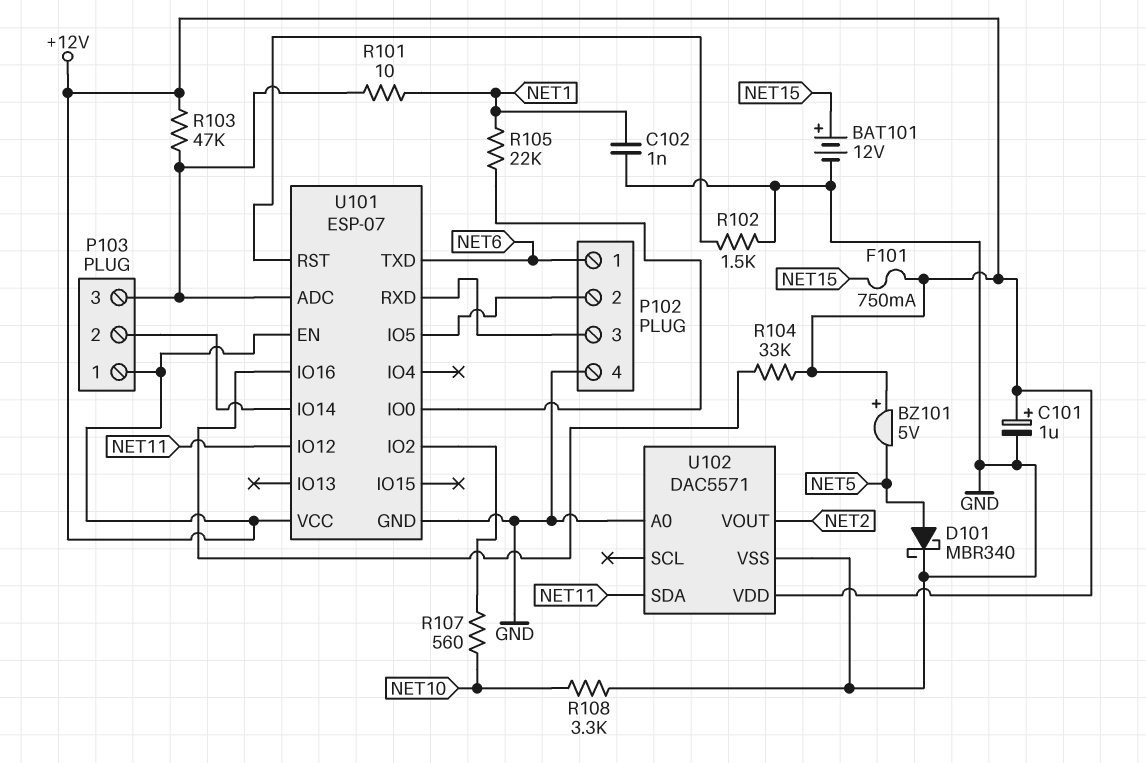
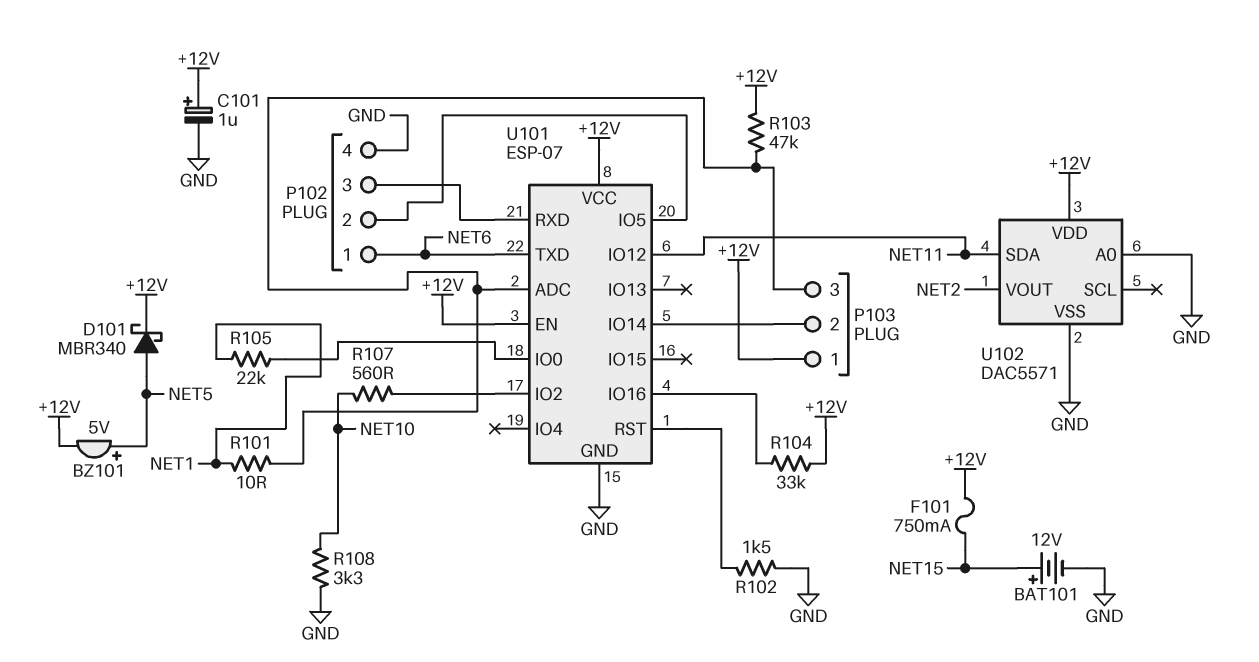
BZ101: buzzer 5V (plus +12V, minus NET5) -> buzzer 5V (plus NET5, minus +12V)
C102: 1nF (GND, NET1) -> none
D101: schottky MBR340 (A NET5, K GND) -> schottky MBR340 (A NET5, K +12V)

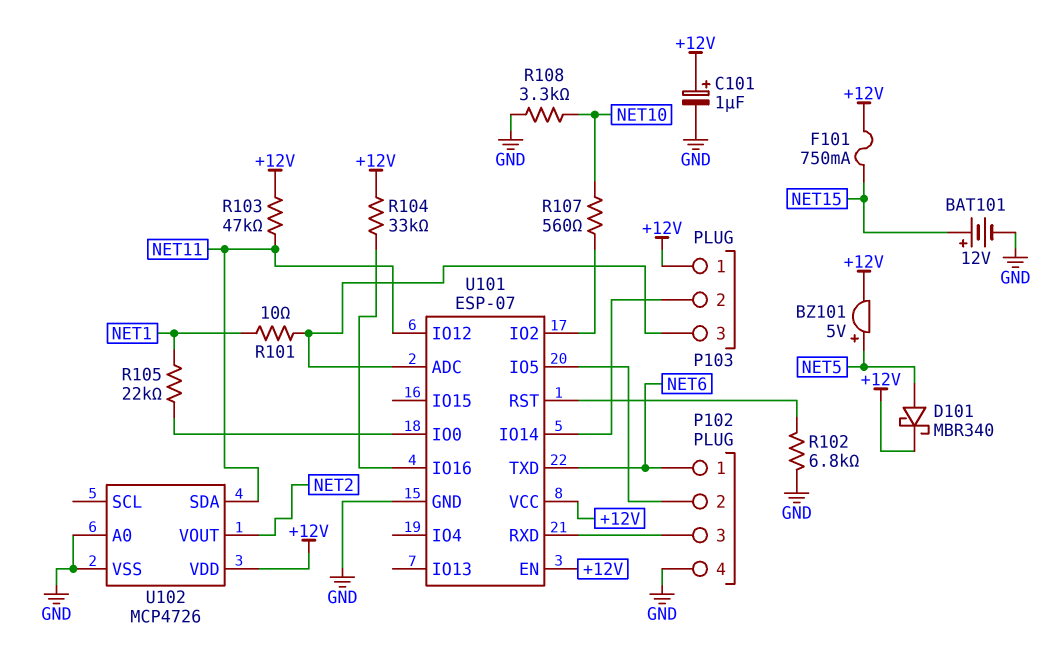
R102: 1.5k (GND, U101/RST) -> 6.8k (GND, U101/RST)
R103: 47k (+12V, P103/3) -> 47k (+12V, NET11)
U102: DAC5571 -> MCP4726

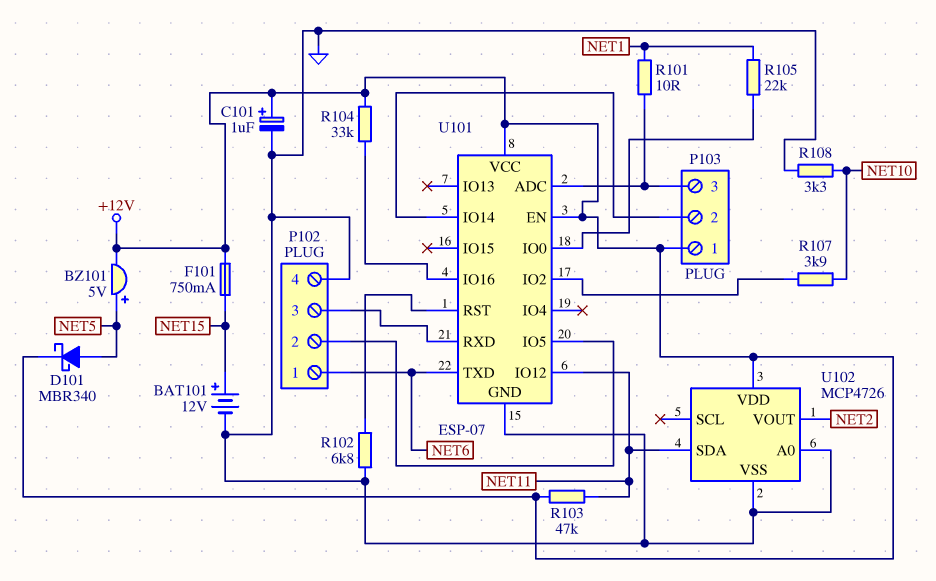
R107: 560 (NET10, U101/IO2) -> 3.9k (NET10, U101/IO2)

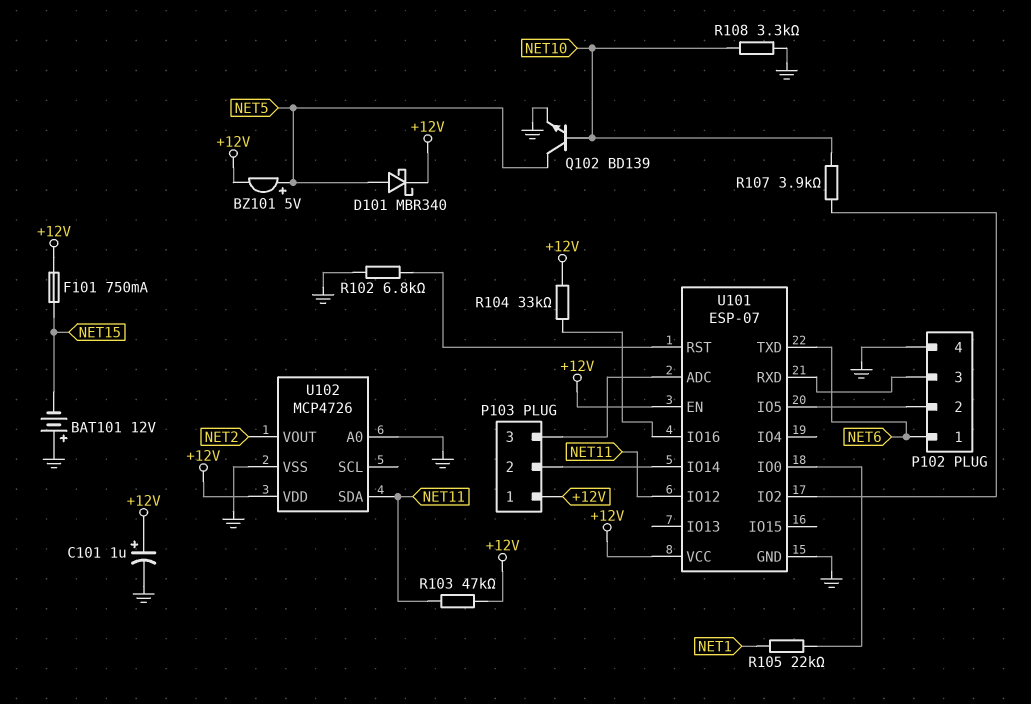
BAT101: 12V (plus NET15, minus GND) -> 12V (plus GND, minus NET15)
Q102: none -> NPN BD139 (B NET10, C NET5, E GND)
R101: 10 (NET1, P103/3) -> none

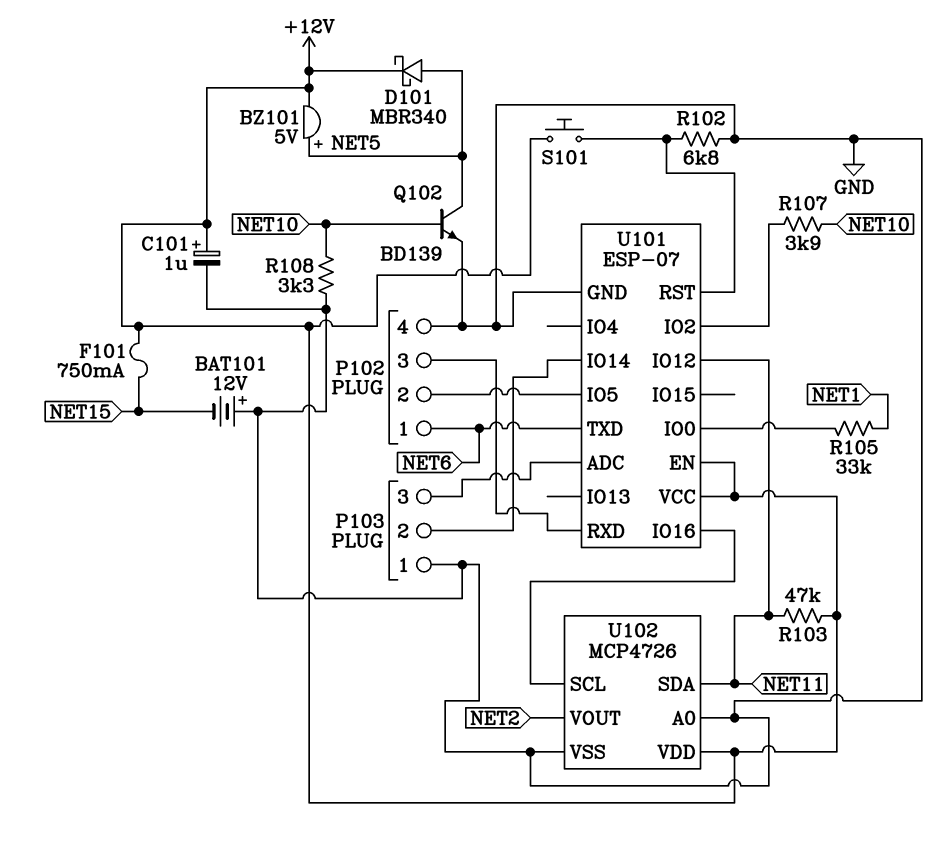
P103 pin 1: +12V -> GND
R104: 33k (+12V, U101/IO16) -> none
R105: 22k (NET1, U101/IO0) -> 33k (NET1, U101/IO0)
S101: none -> button (+12V, U101/RST)
U102 pin SCL: none -> U101/IO16

